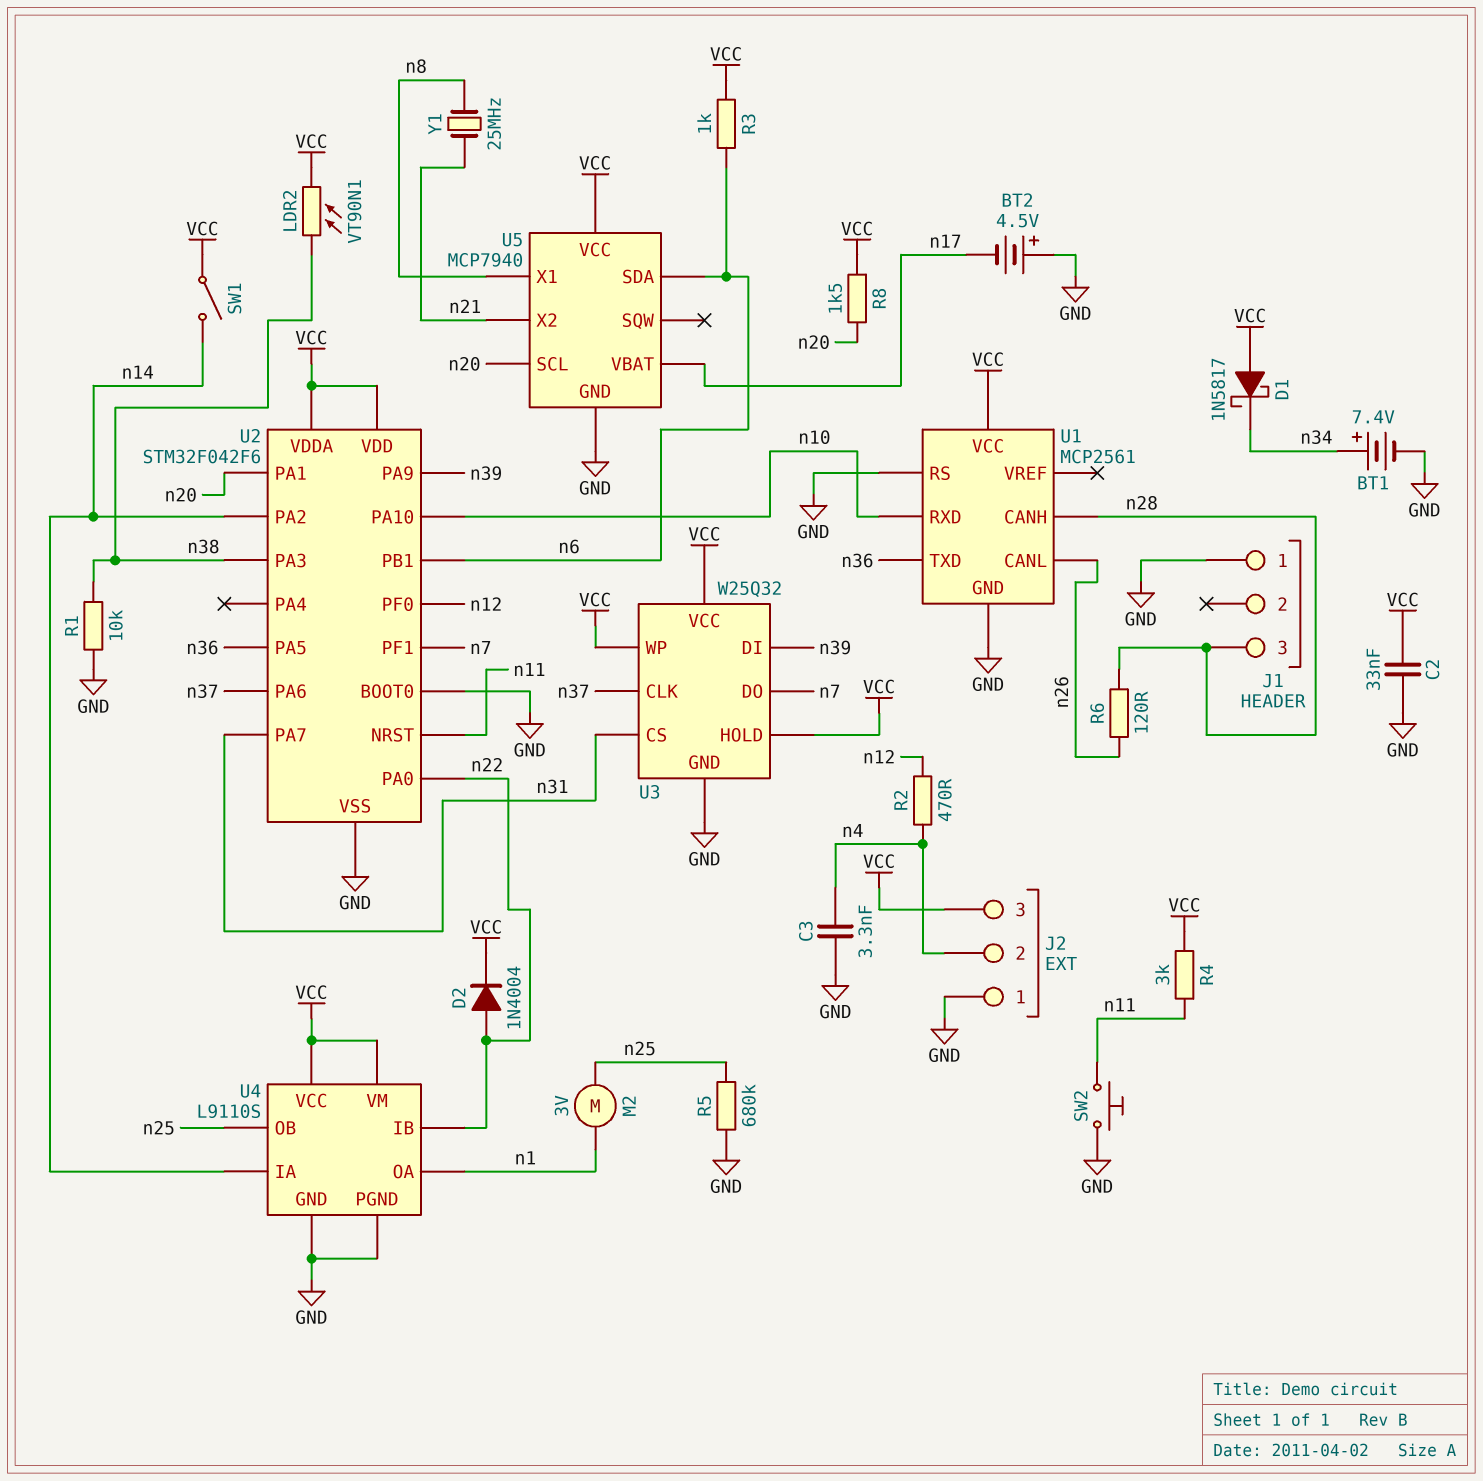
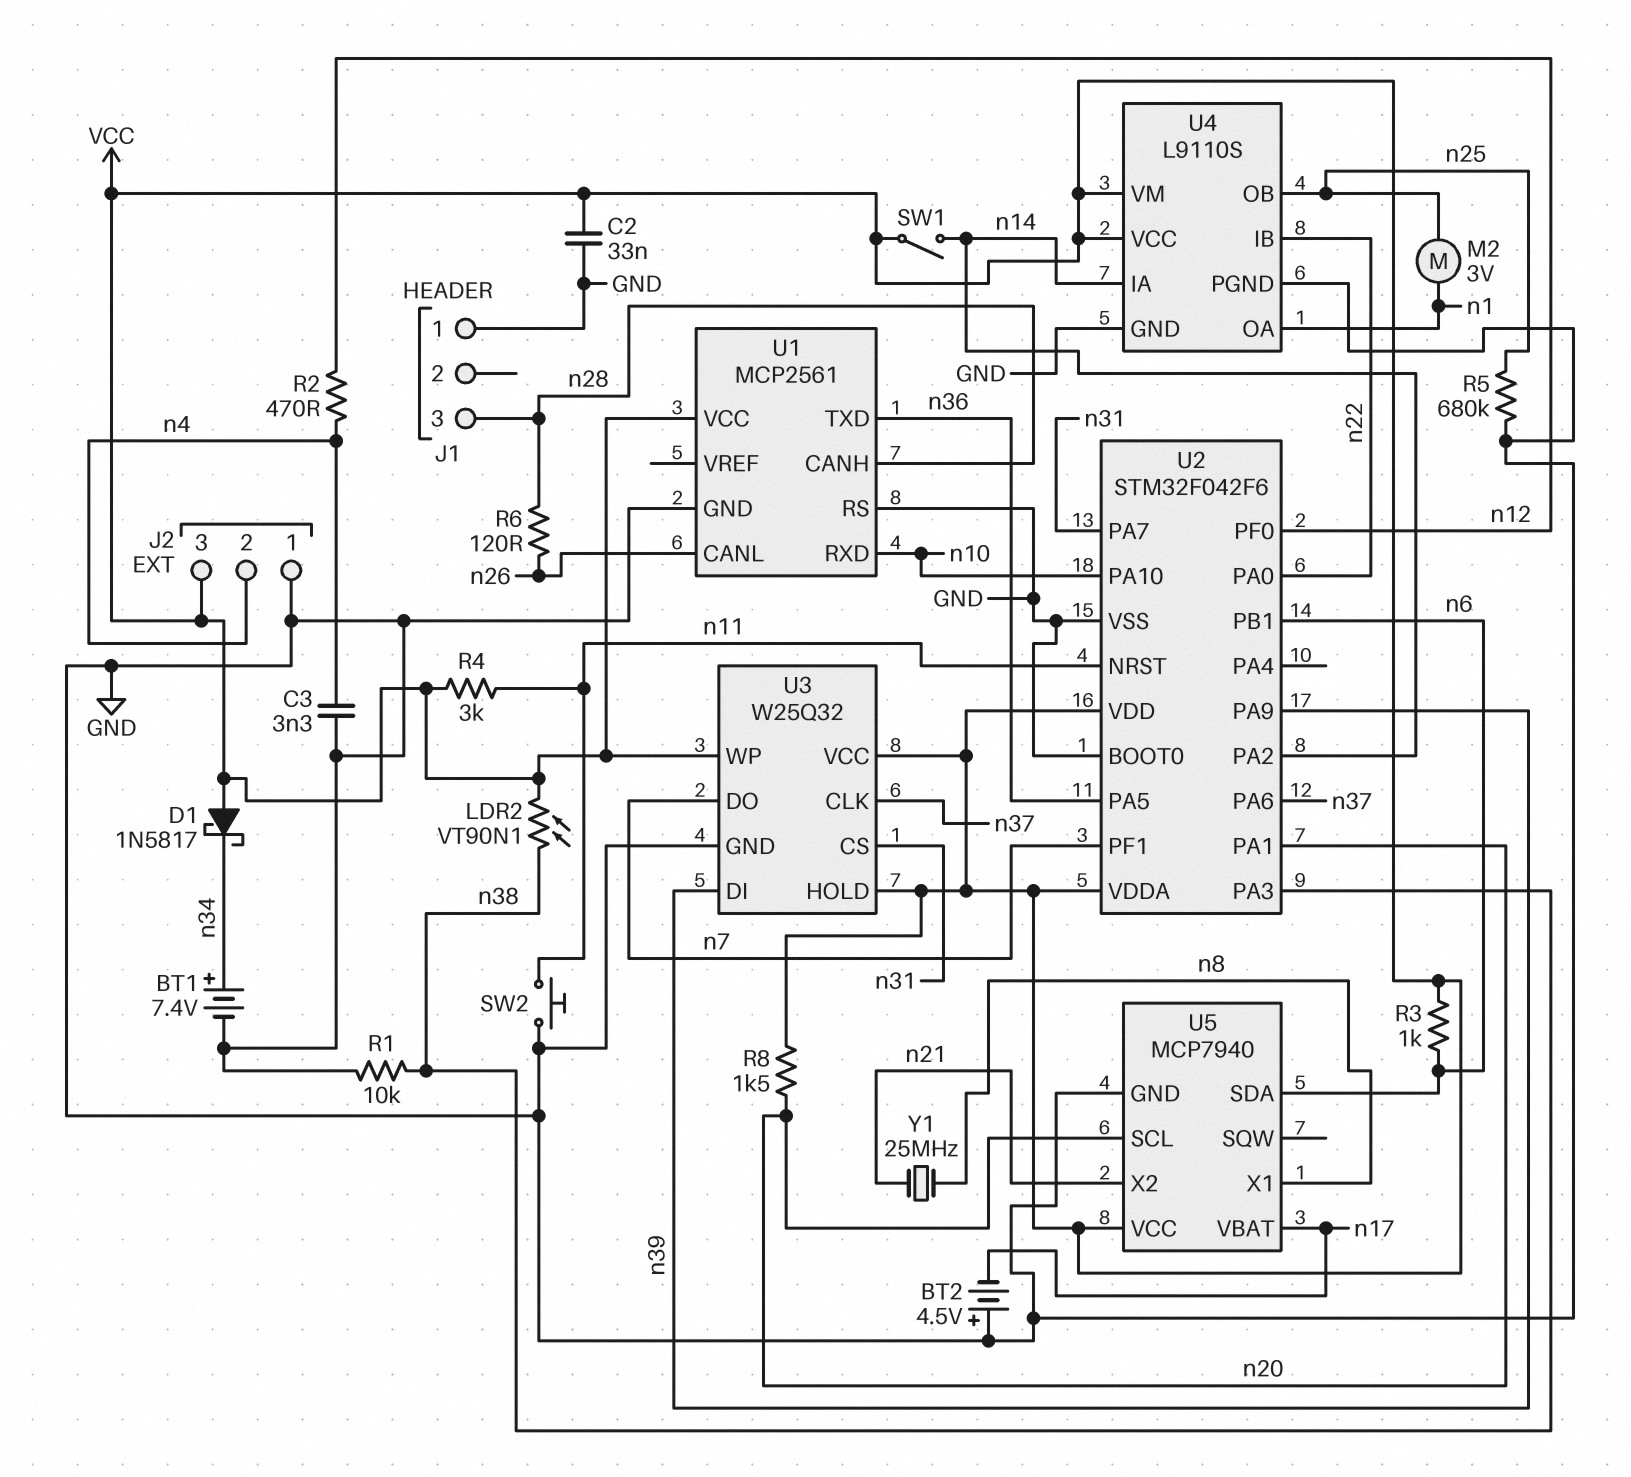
D2: diode 1N4004 (A n22, K VCC) -> none

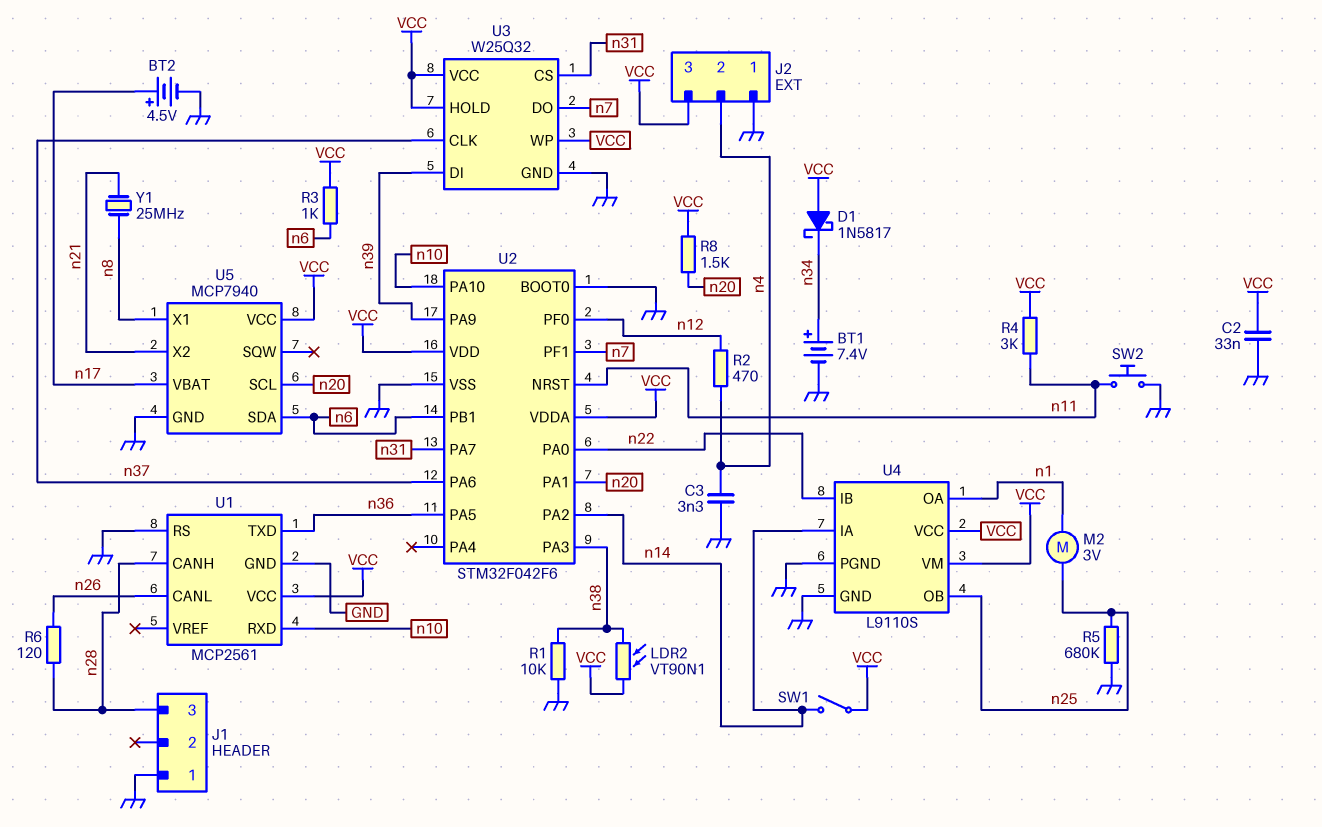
BT2: 4.5V (plus GND, minus n17) -> 4.5V (plus n17, minus GND)

